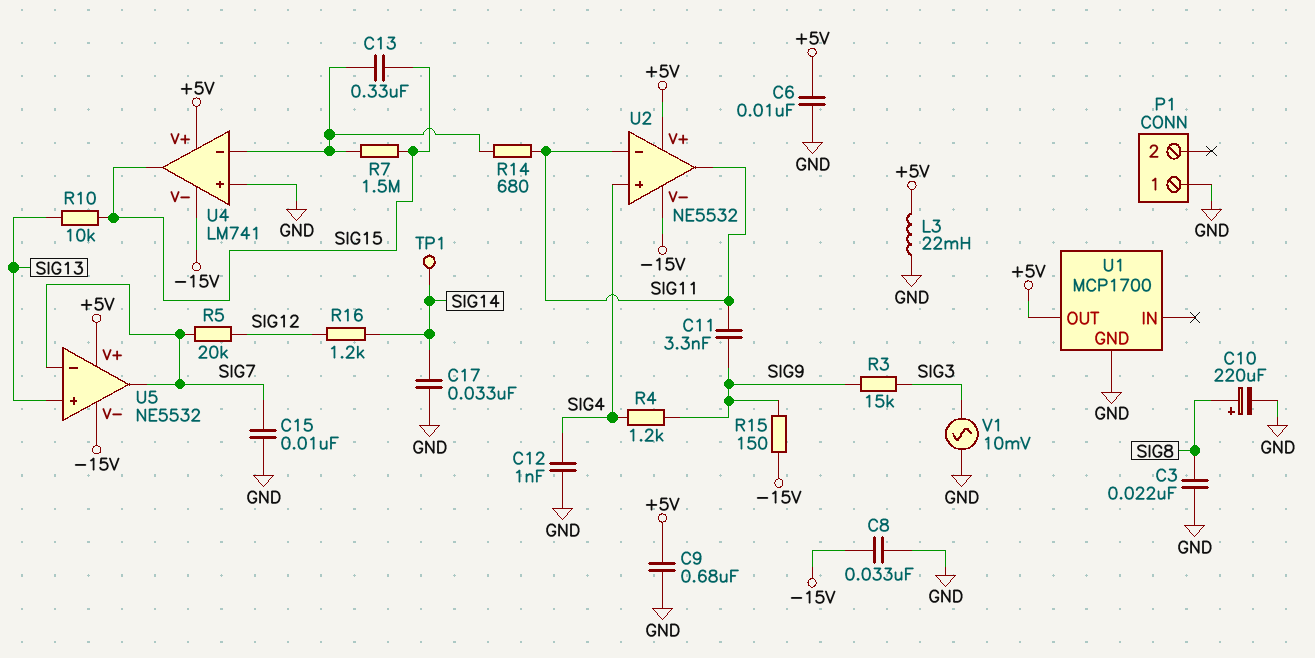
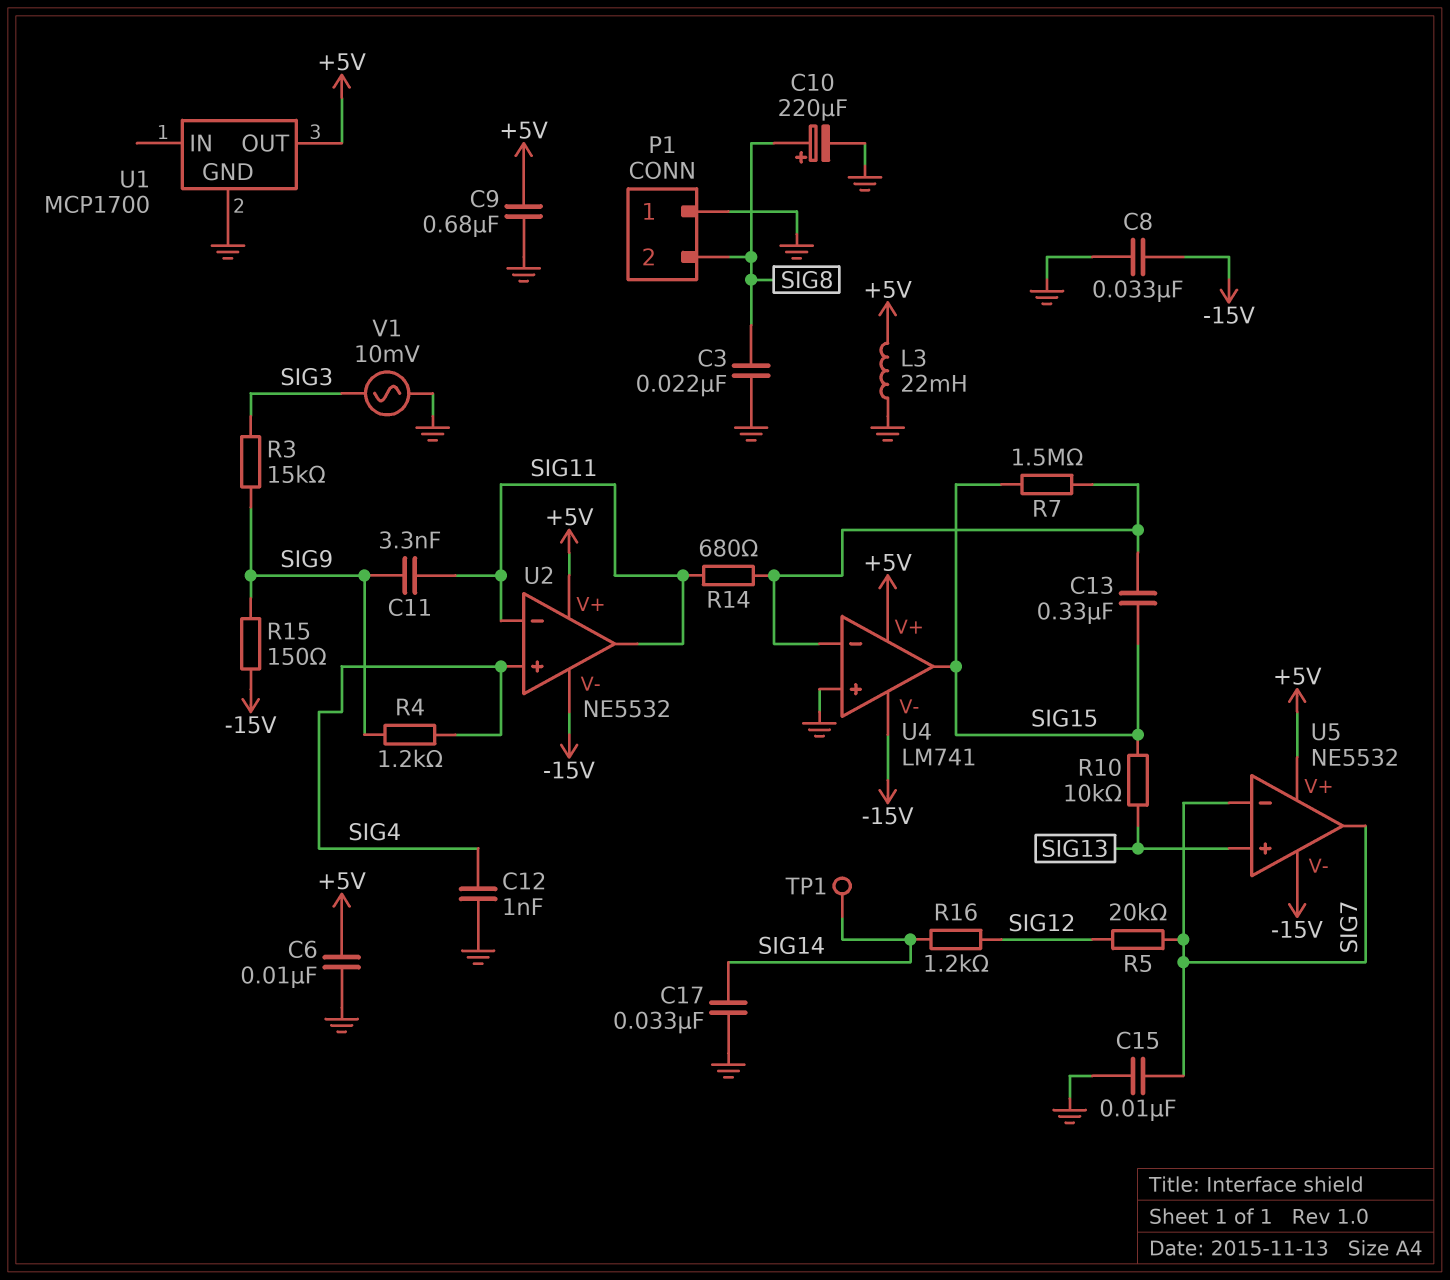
P1 pin 2: none -> SIG8

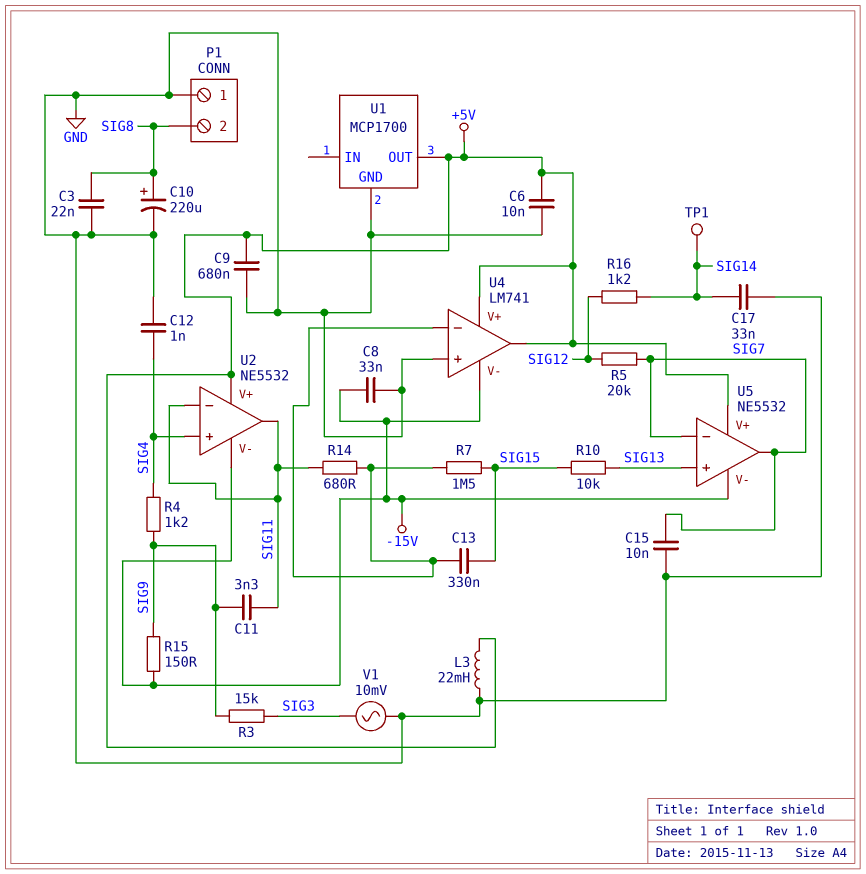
U4 pin out: SIG15 -> +5V

